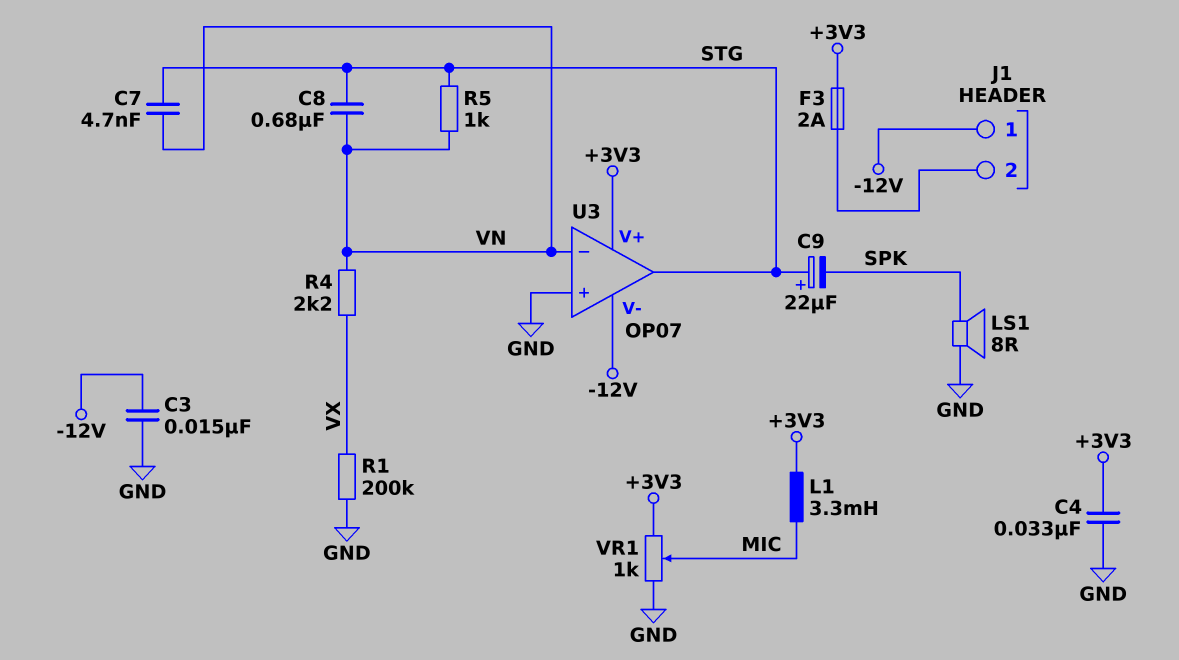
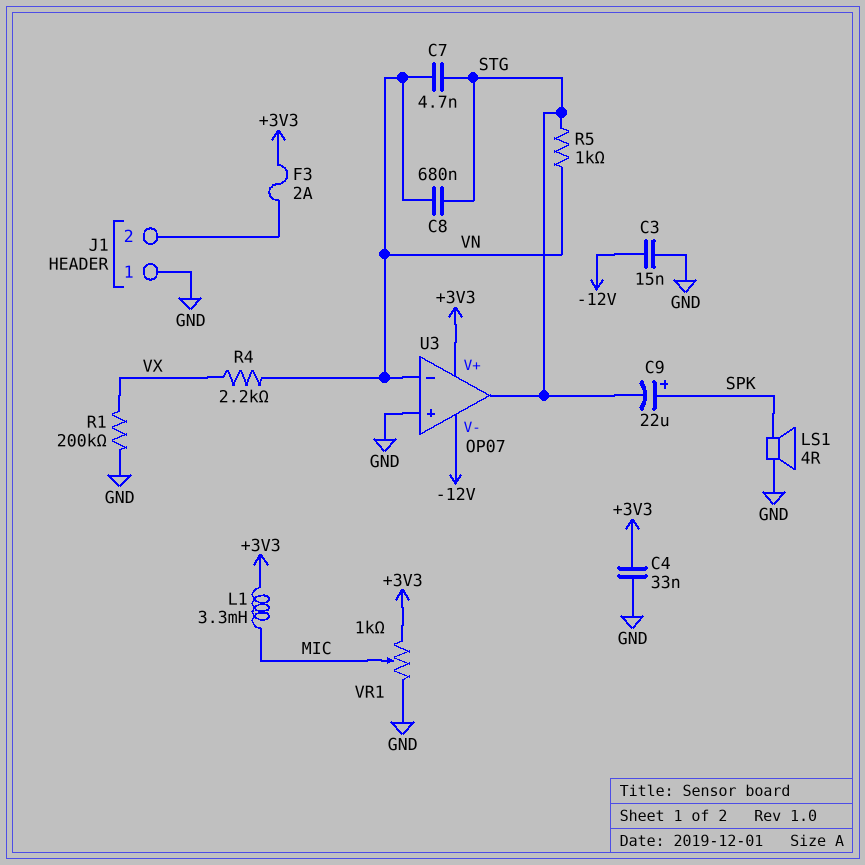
C9: 22uF (plus STG, minus SPK) -> 22uF (plus SPK, minus STG)
J1 pin 1: -12V -> GND
LS1: speaker 8R (GND, SPK) -> speaker 4R (GND, SPK)

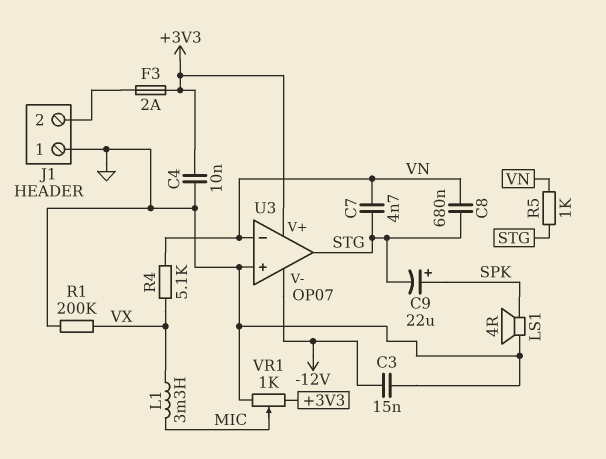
C4: 33nF (+3V3, GND) -> 10nF (+3V3, GND)
L1: 3.3mH (+3V3, MIC) -> 3.3mH (MIC, VX)
R4: 2.2k (VN, VX) -> 5.1k (VN, VX)

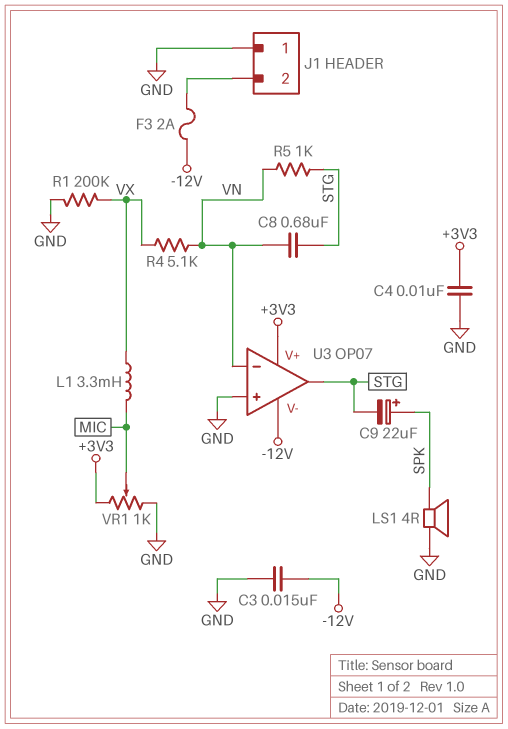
C7: 4.7nF (STG, VN) -> none
F3: 2A (+3V3, J1/2) -> 2A (-12V, J1/2)

